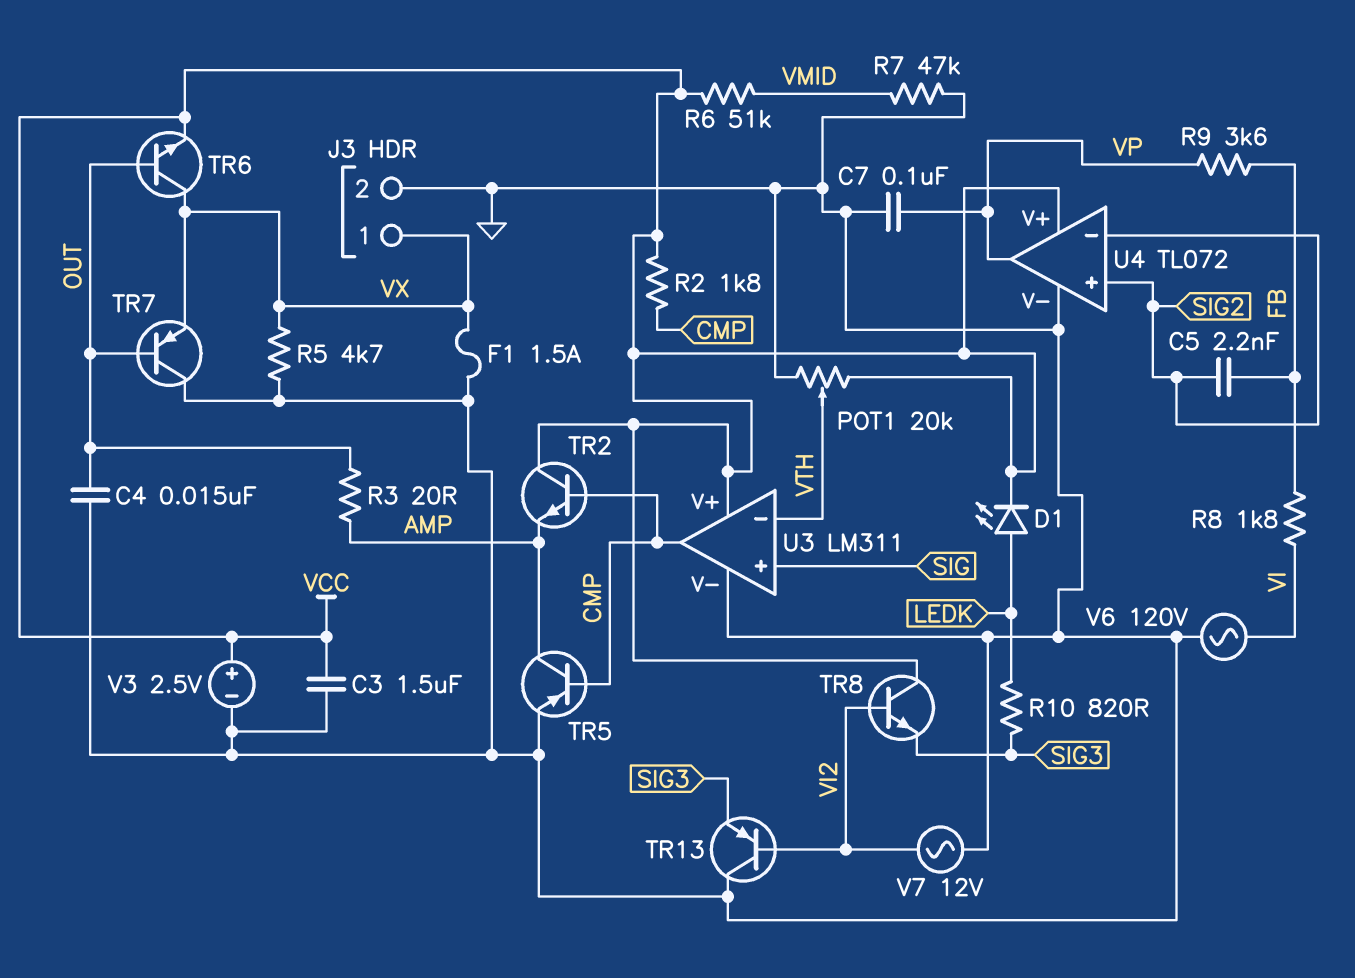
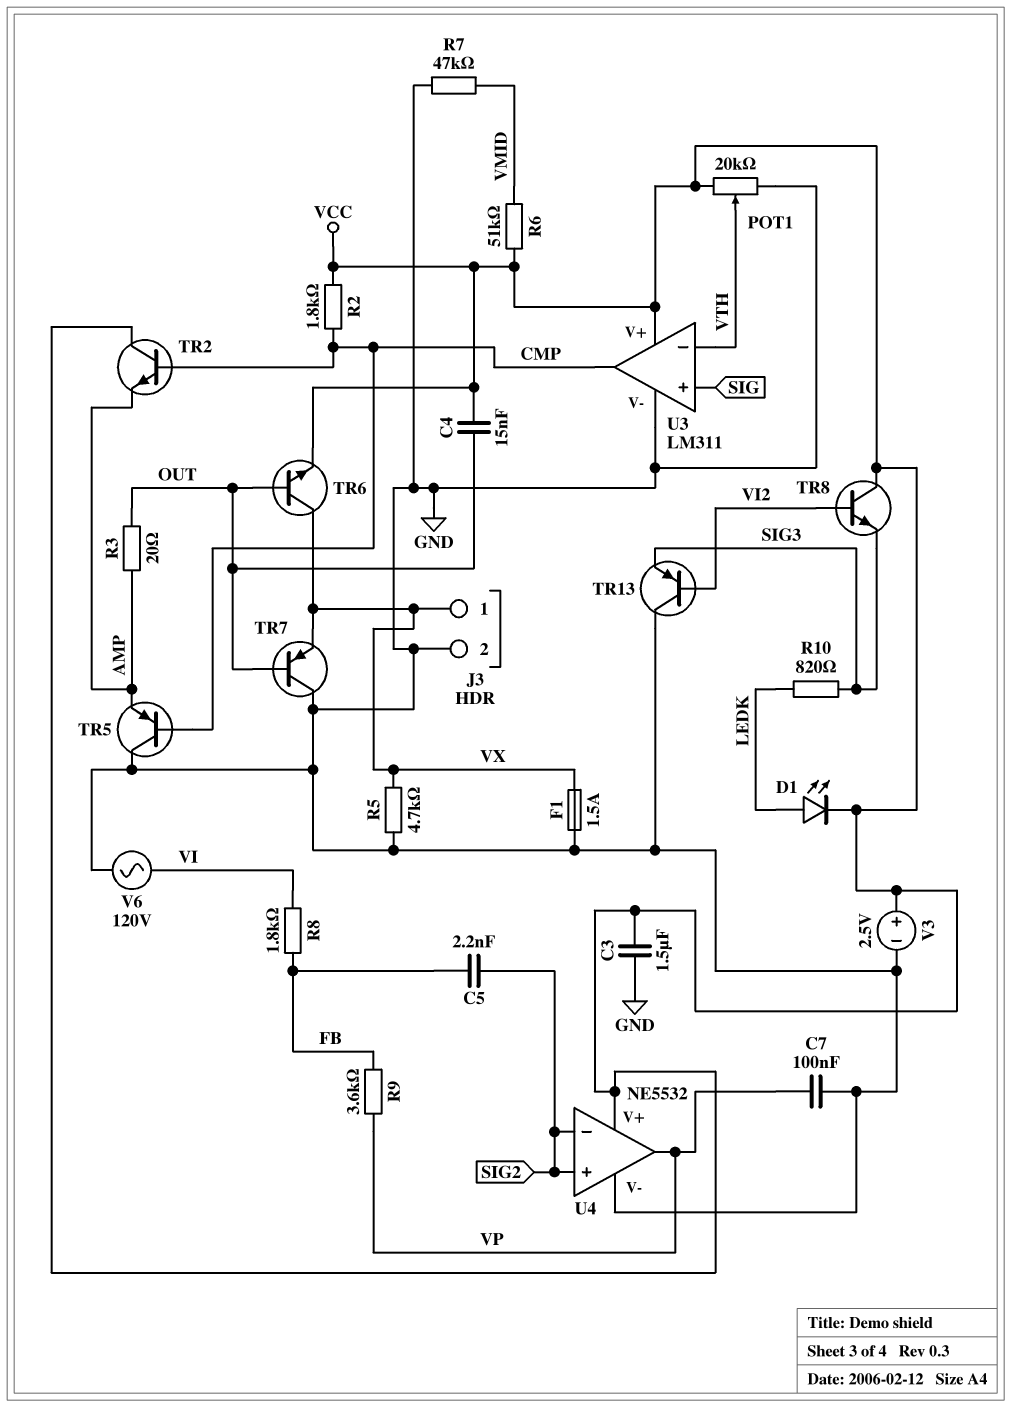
C4: 15nF (GND, OUT) -> 15nF (OUT, VCC)
TR5: PNP (B CMP, C AMP, E GND) -> PNP (B CMP, C GND, E AMP)
U4: TL072 -> NE5532
V7: AC 12V (GND, VI2) -> none

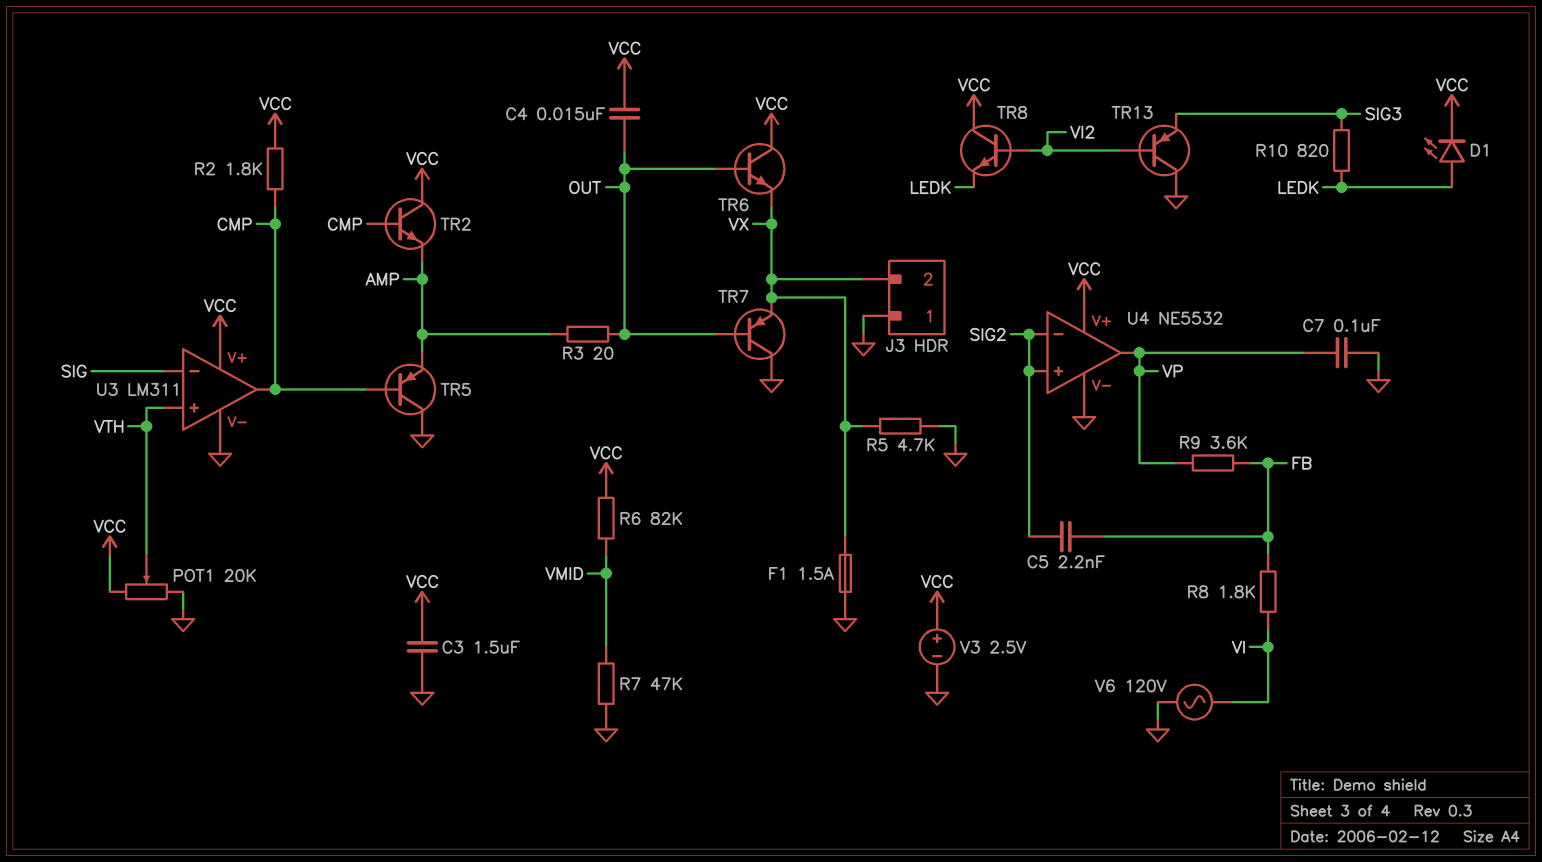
J3 pin 1: VX -> GND
J3 pin 2: GND -> VX
R6: 51k (VCC, VMID) -> 82k (VCC, VMID)
TR6: NPN (B OUT, C VX, E VCC) -> NPN (B OUT, C VCC, E VX)
TR8: NPN (B VI2, C VCC, E SIG3) -> NPN (B VI2, C VCC, E LEDK)
U3 pin in+: SIG -> VTH
U3 pin in-: VTH -> SIG

